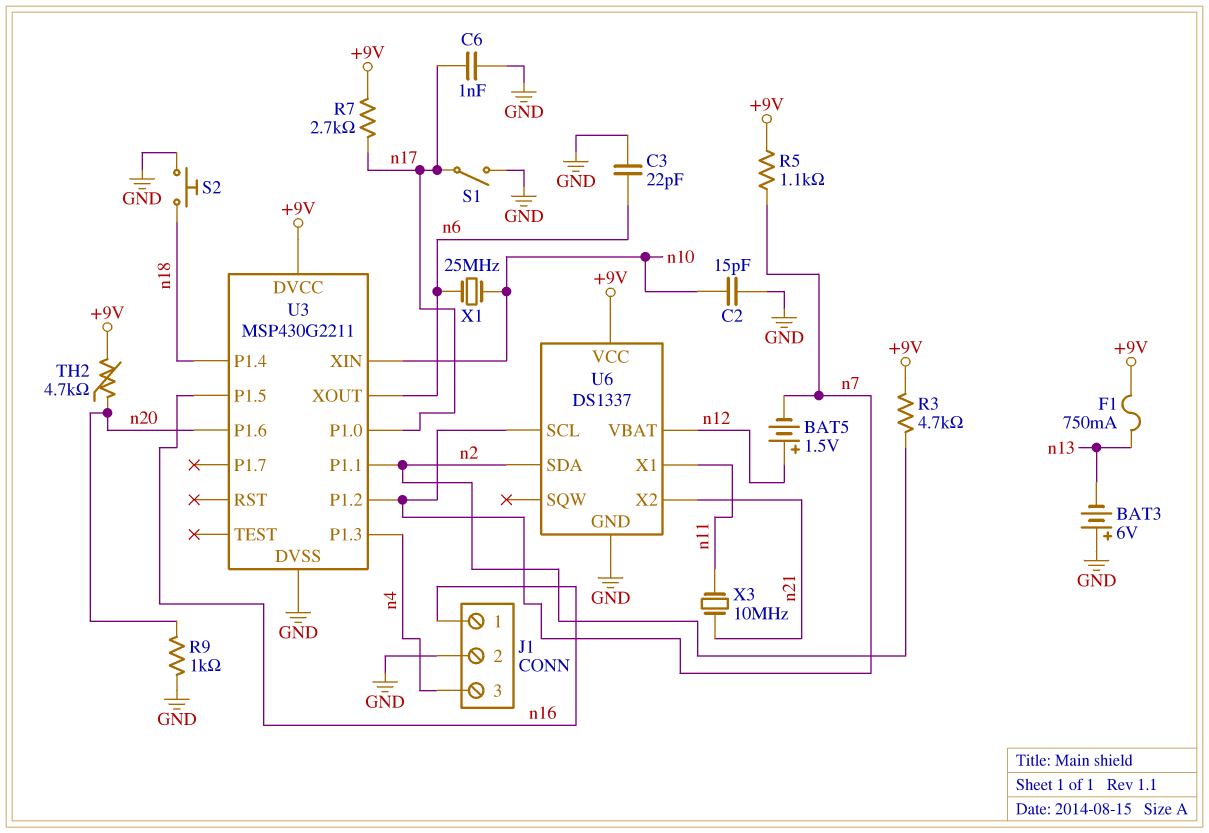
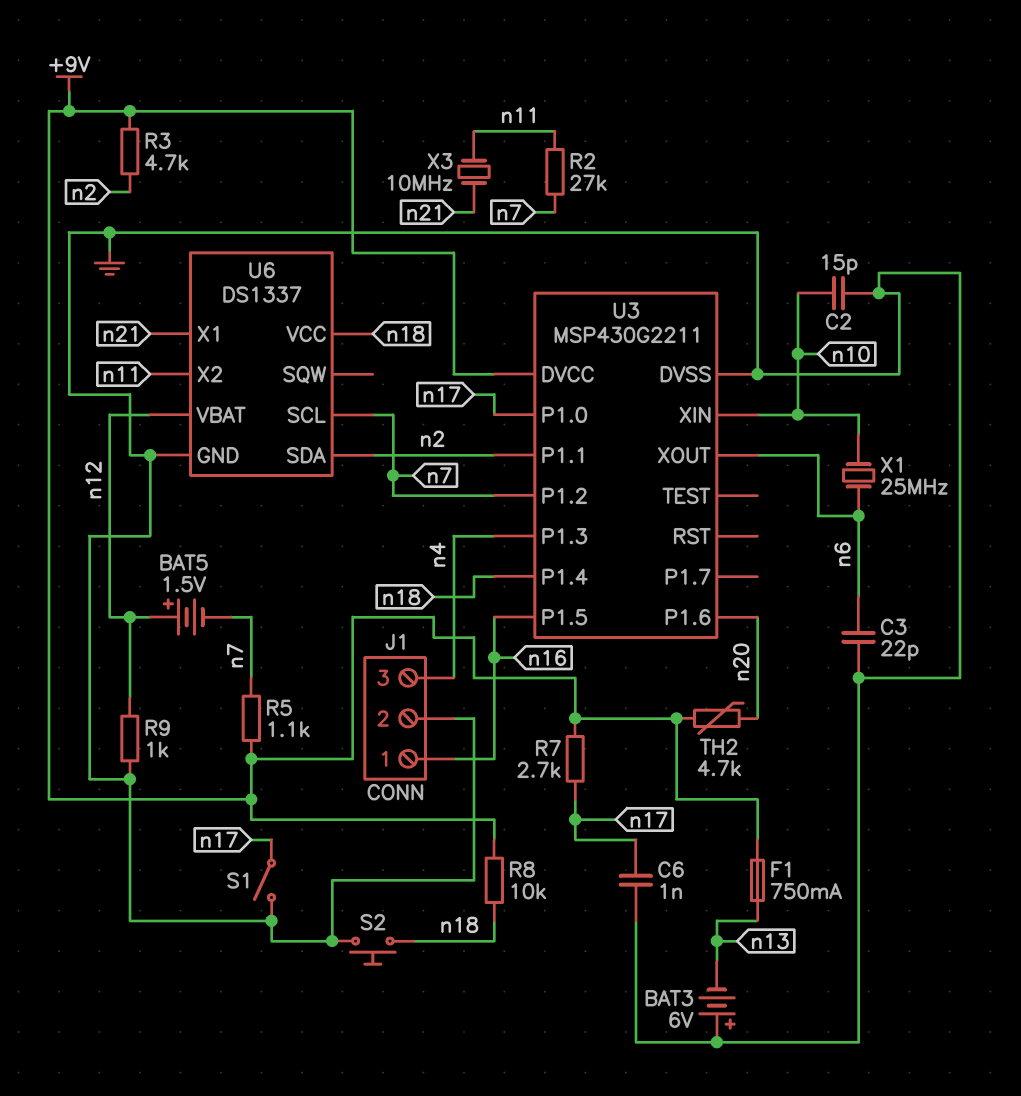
R2: none -> 27k (n7, n11)
R8: none -> 10k (+9V, n18)
R9: 1k (GND, n20) -> 1k (GND, n12)
U6 pin VCC: +9V -> n18
U6 pin X1: n11 -> n21
U6 pin X2: n21 -> n11

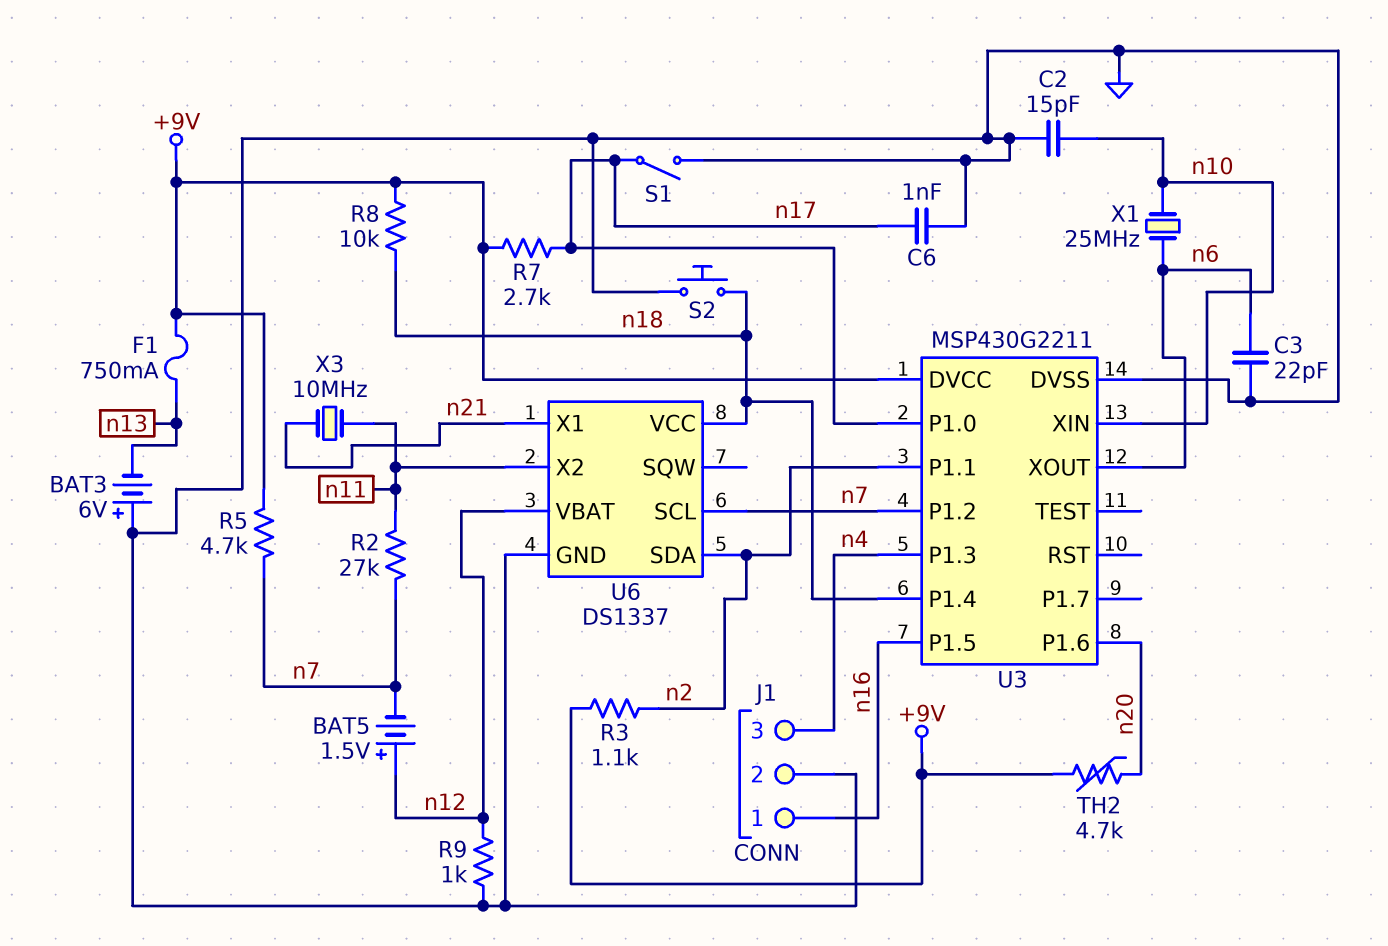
R3: 4.7k (+9V, n2) -> 1.1k (+9V, n2)
R5: 1.1k (+9V, n7) -> 4.7k (+9V, n7)

